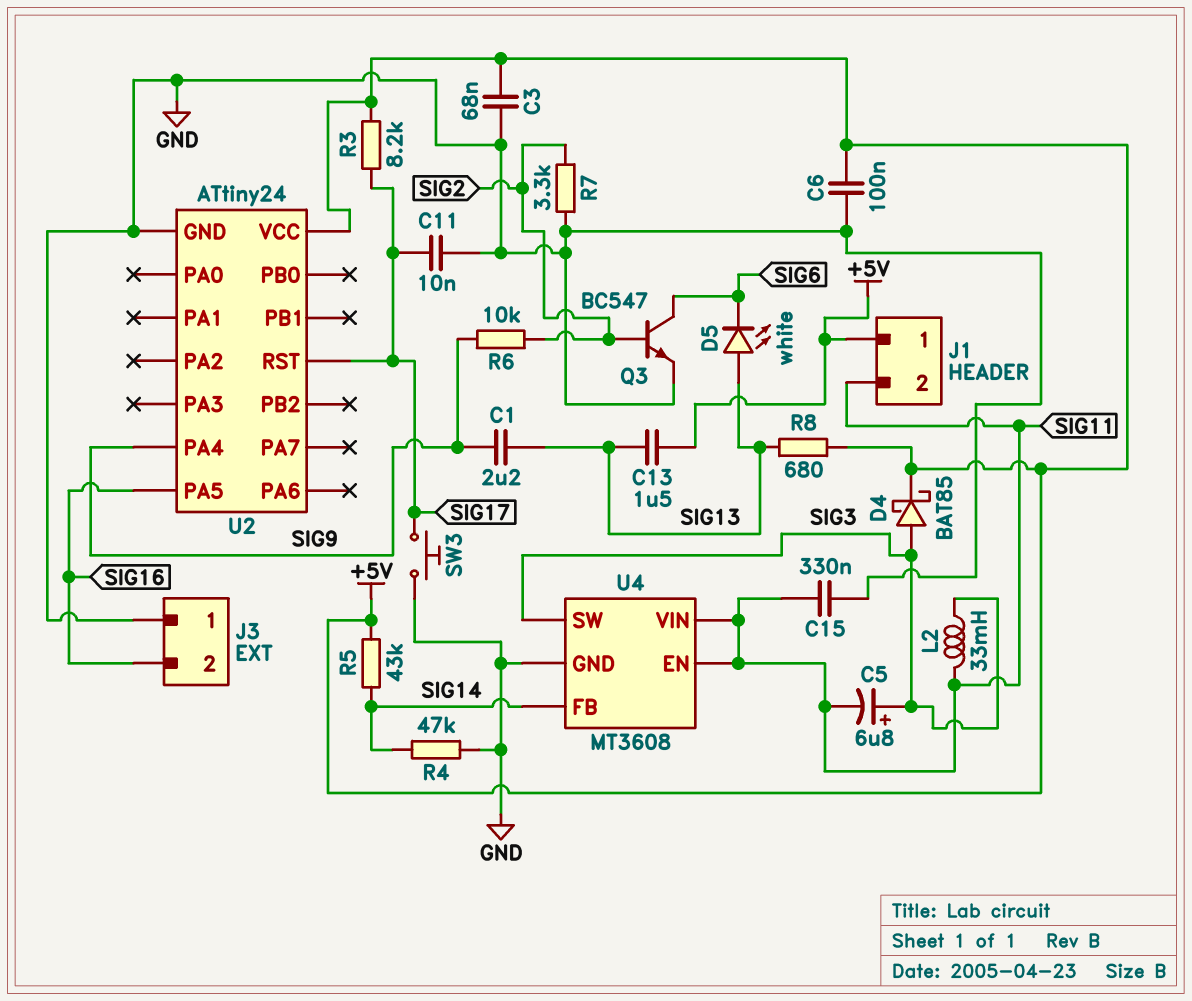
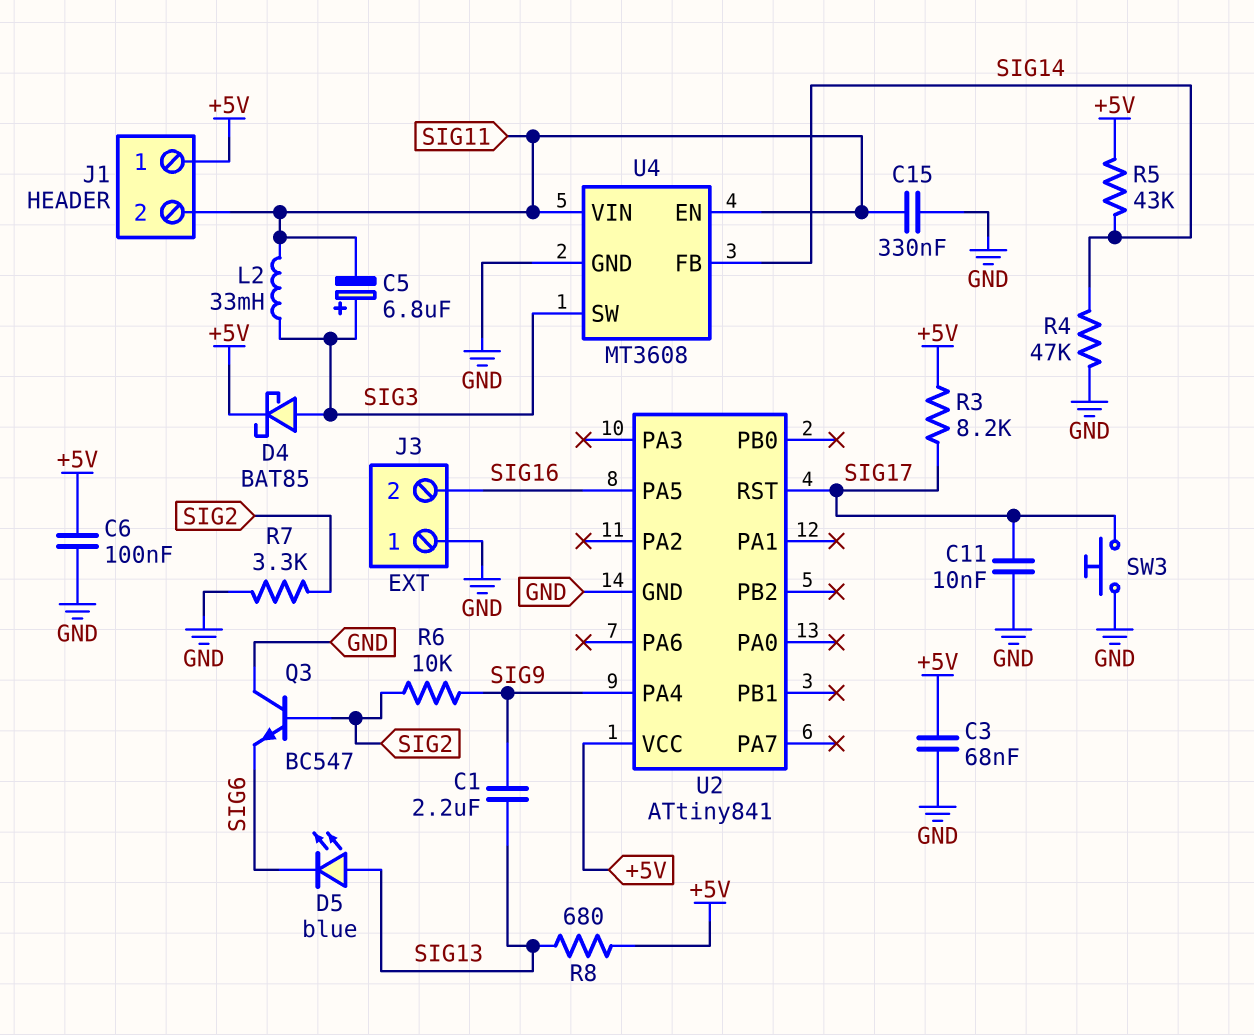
C13: 1.5uF (+5V, SIG13) -> none
D5: LED white (A SIG13, K SIG6) -> LED blue (A SIG13, K SIG6)
Q3: NPN BC547 (B SIG2, C SIG6, E GND) -> NPN BC547 (B SIG2, C GND, E SIG6)
U2: ATtiny24 -> ATtiny841

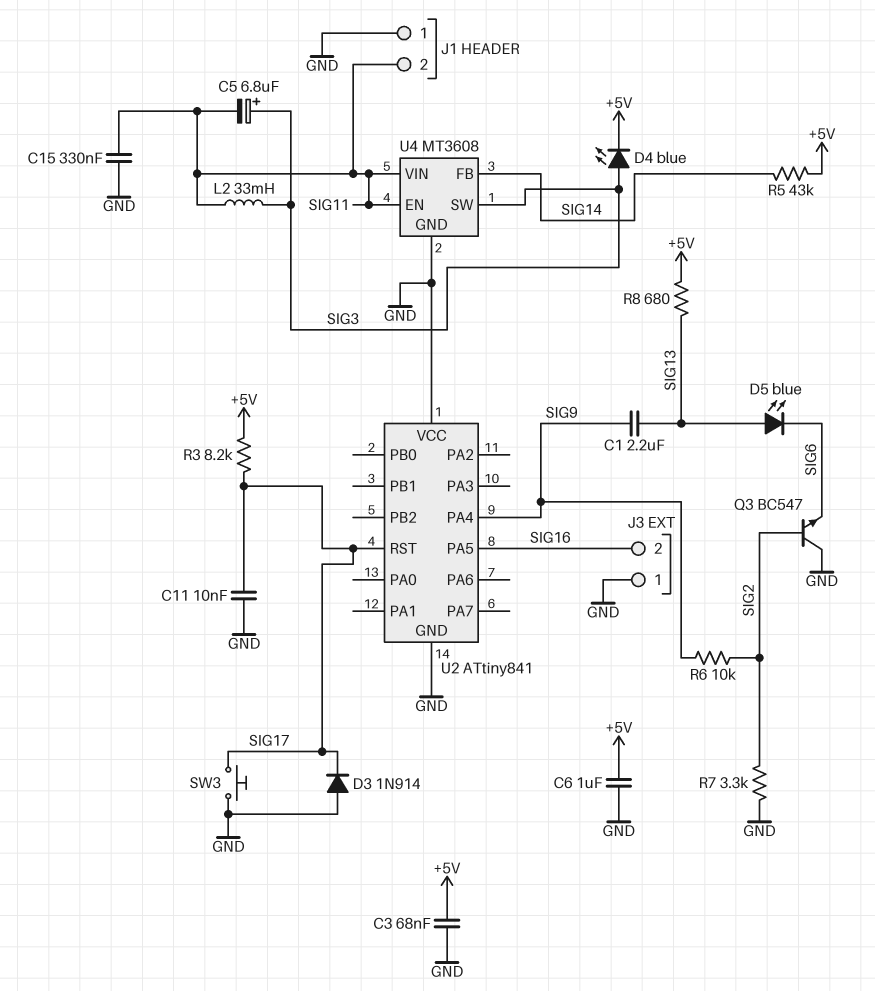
C6: 100nF (+5V, GND) -> 1uF (+5V, GND)
D3: none -> diode 1N914 (A GND, K SIG17)
D4: schottky BAT85 (A SIG3, K +5V) -> LED blue (A SIG3, K +5V)
J1 pin 1: +5V -> GND
R4: 47k (GND, SIG14) -> none
U2 pin VCC: +5V -> GND

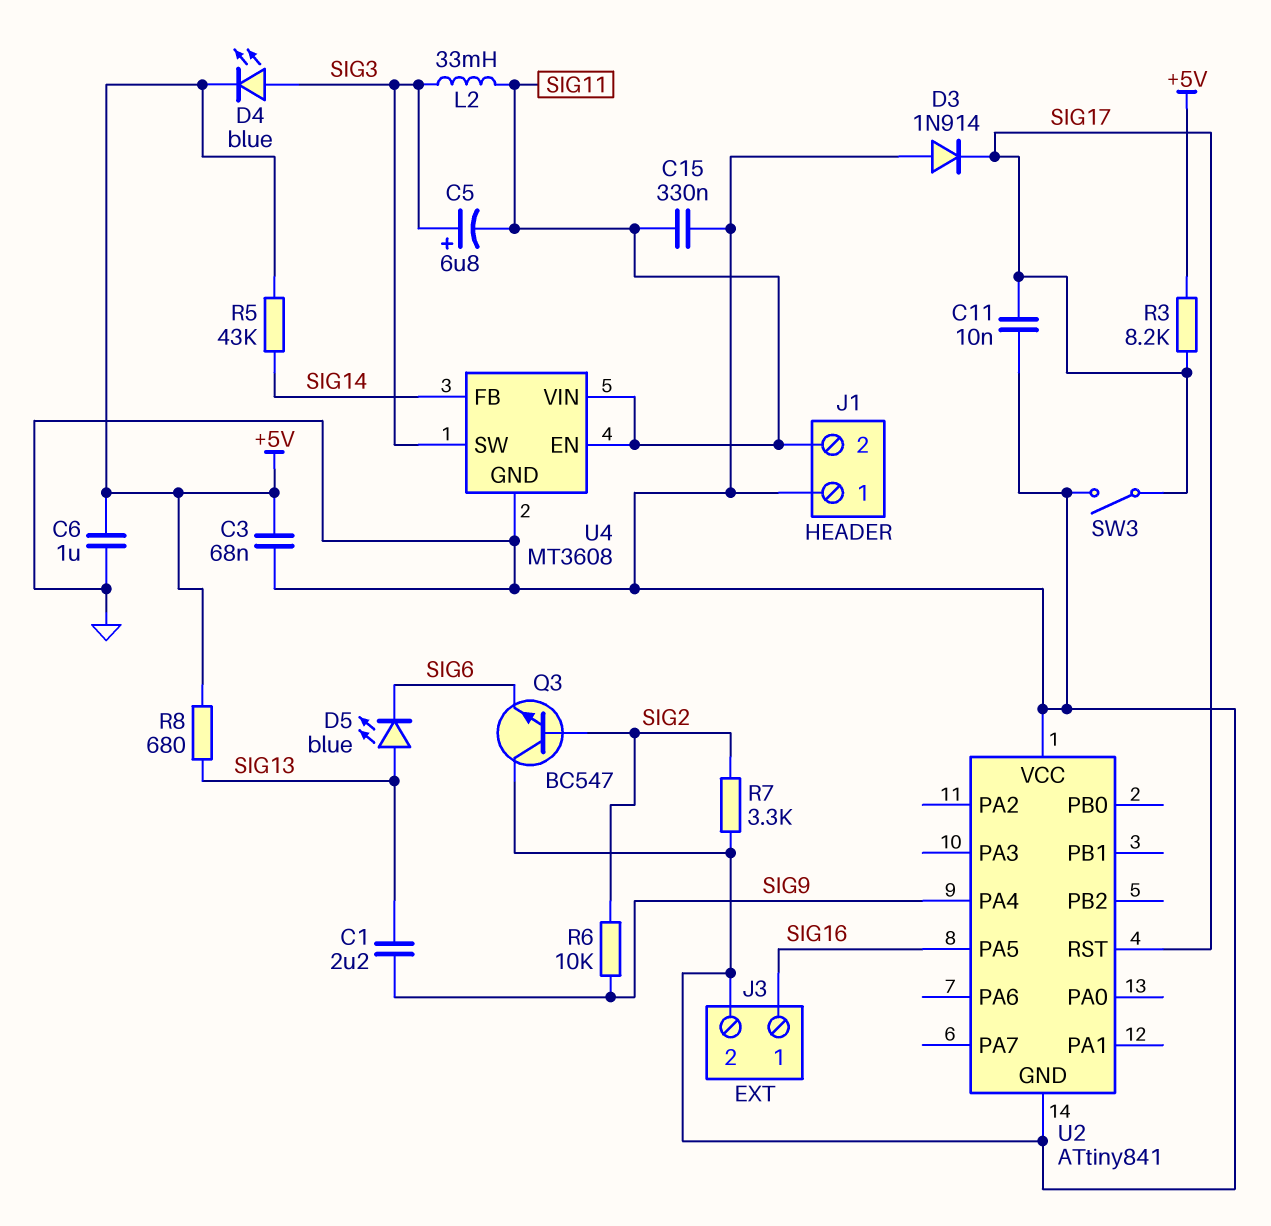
J3 pin 1: GND -> SIG16
J3 pin 2: SIG16 -> GND
SW3: button (GND, SIG17) -> switch (GND, SIG17)

